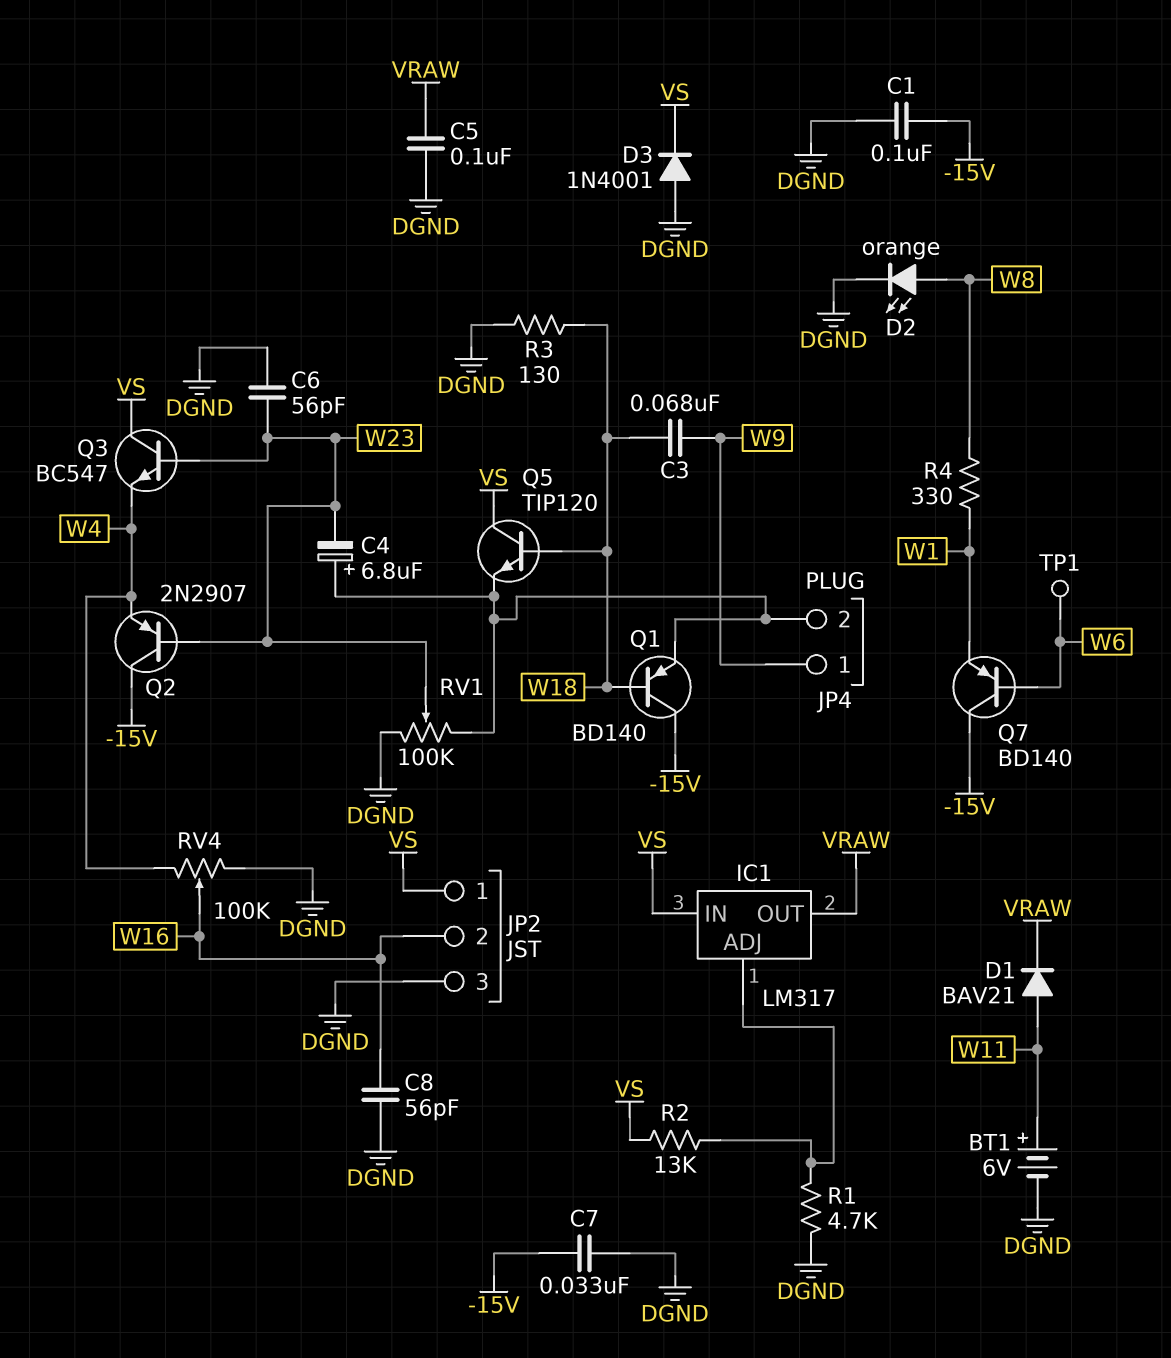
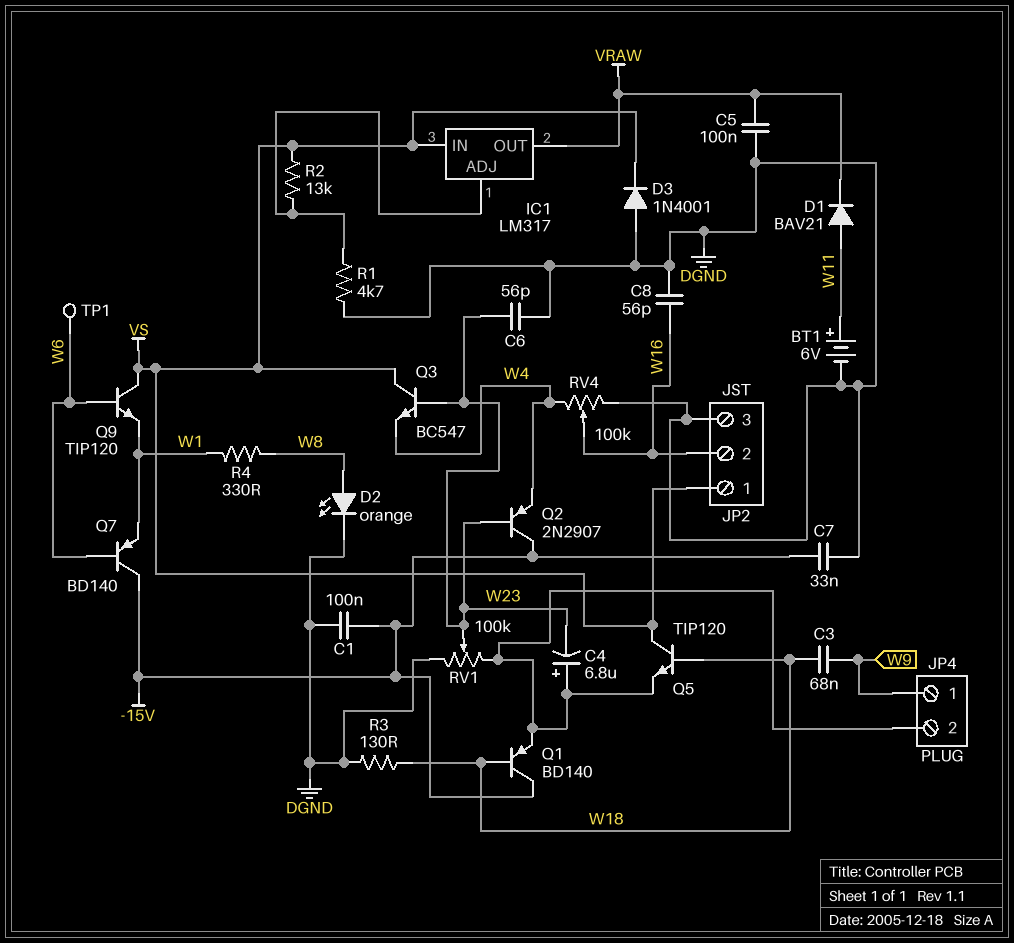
Q9: none -> NPN TIP120 (B W6, C VS, E W1)

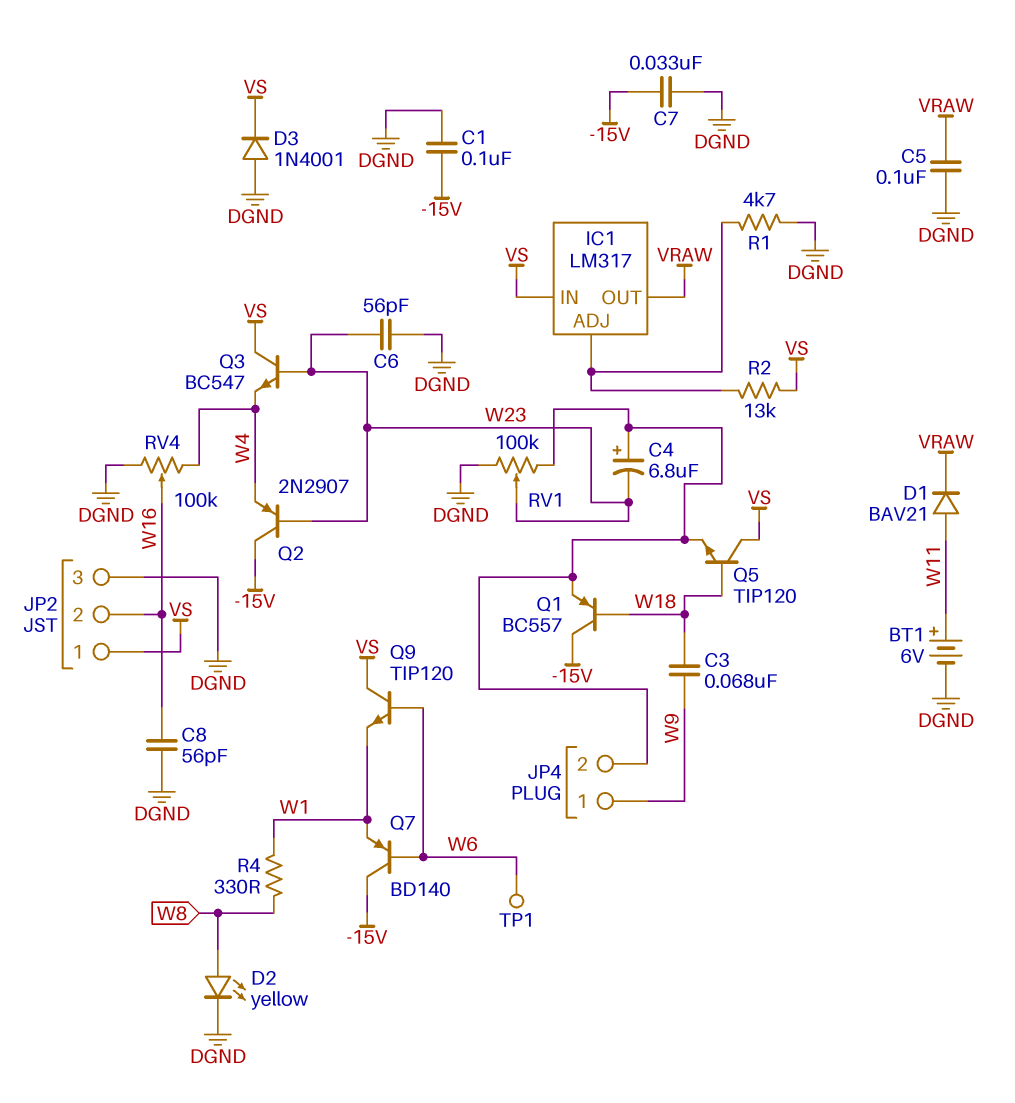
D2: LED orange (A W8, K DGND) -> LED yellow (A W8, K DGND)
Q1: PNP BD140 (B W18, C -15V, E JP4/2) -> PNP BC557 (B W18, C -15V, E JP4/2)
R3: 130 (DGND, W18) -> none

